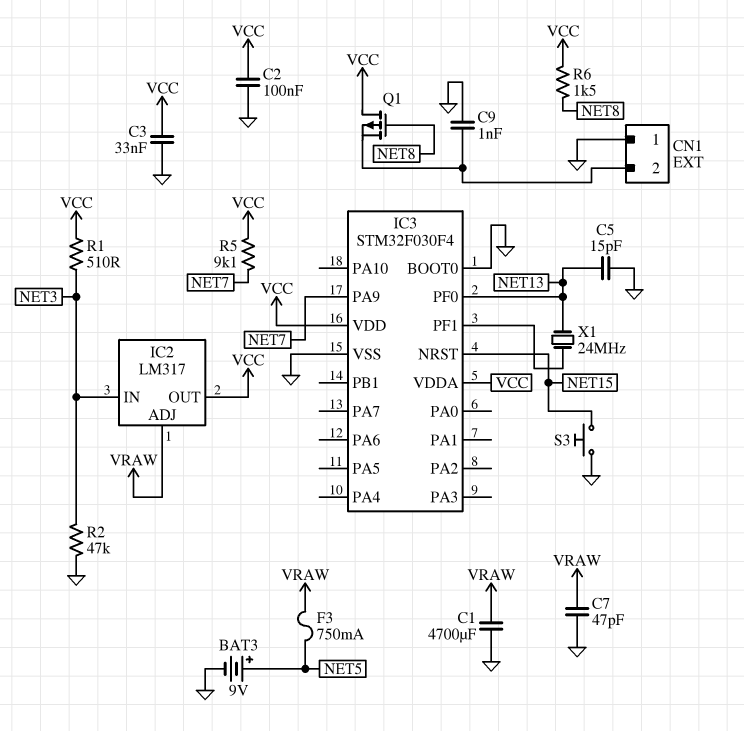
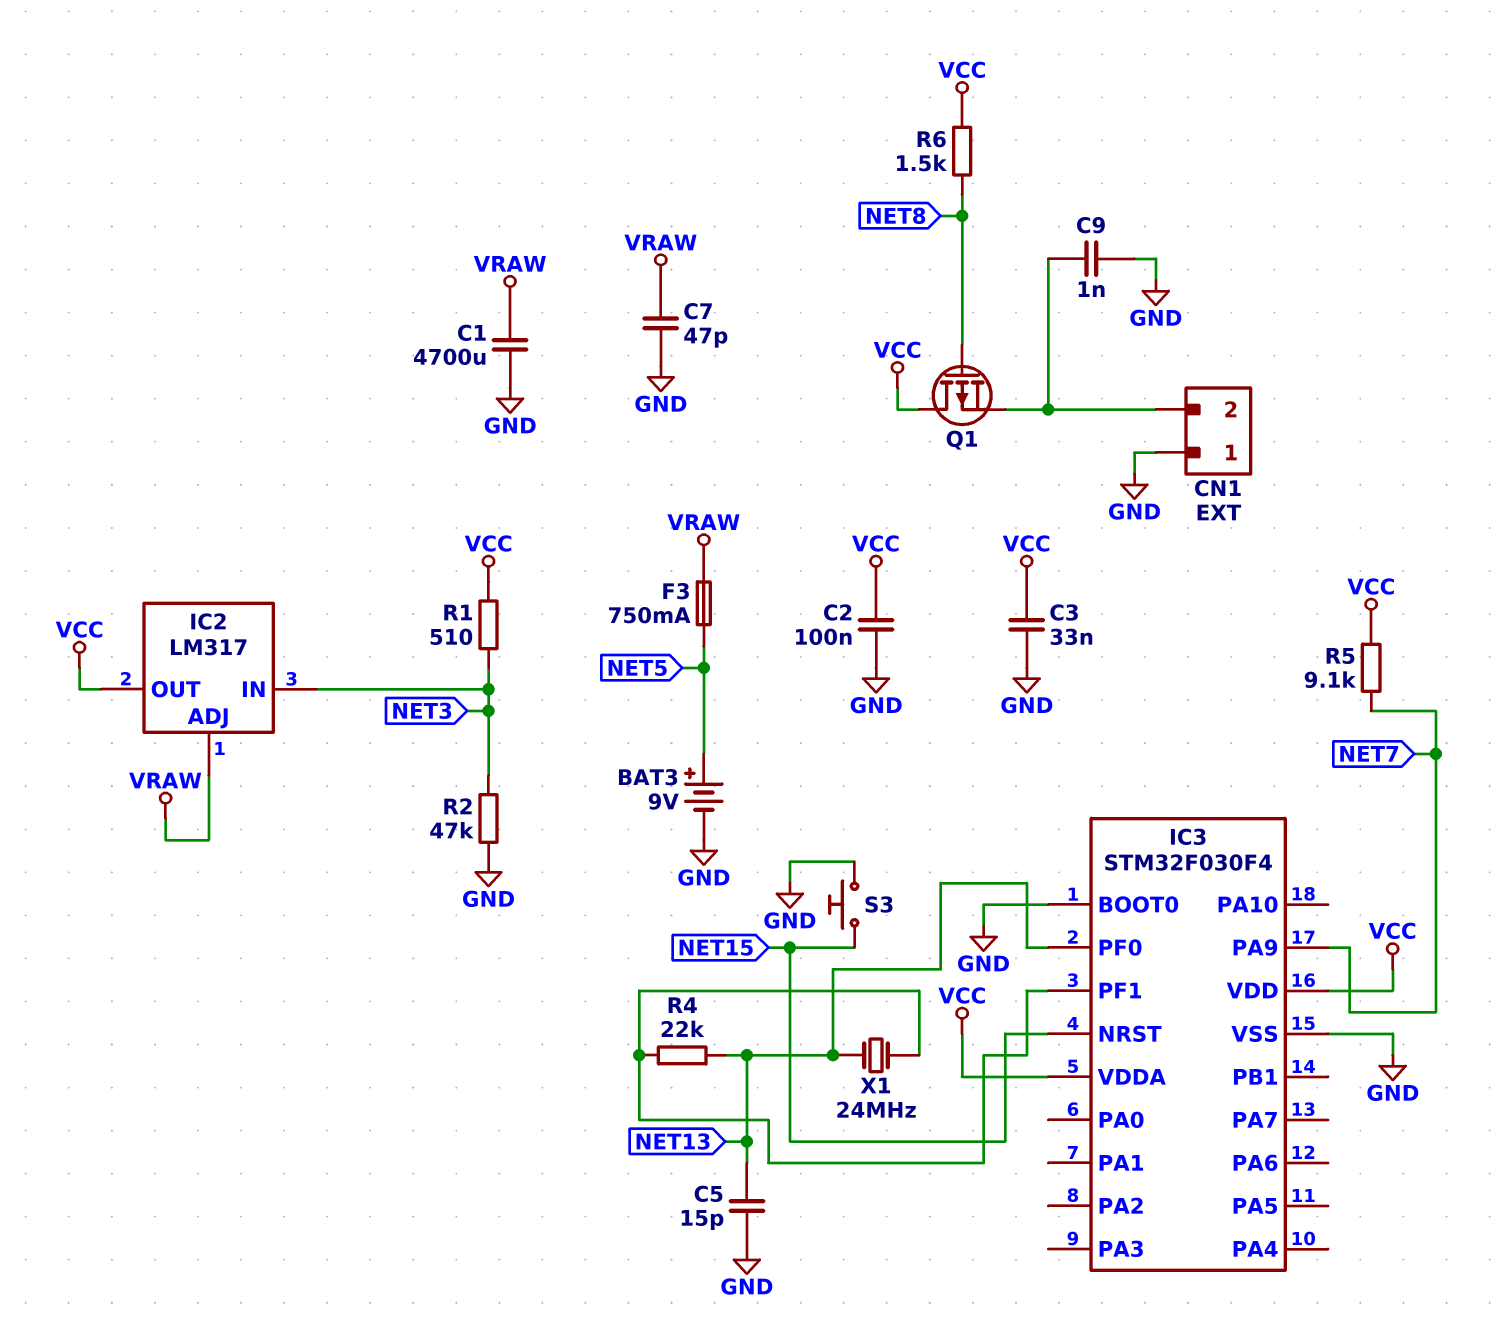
R4: none -> 22k (IC3/PF1, NET13)

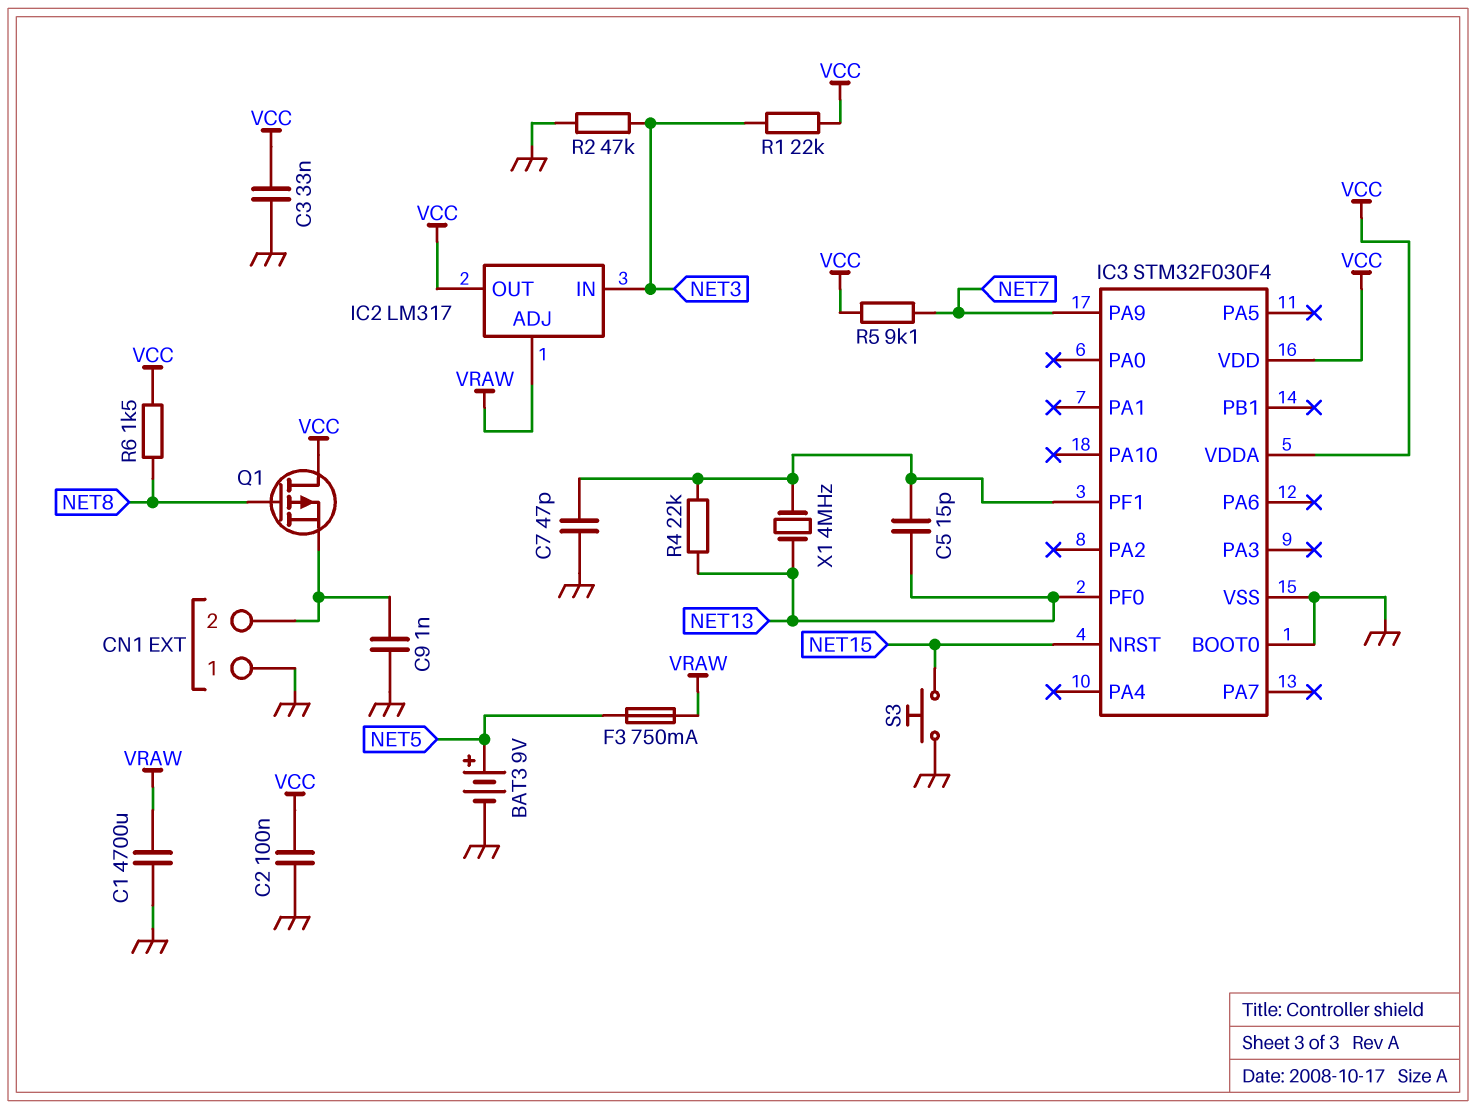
C5: 15pF (GND, NET13) -> 15pF (IC3/PF1, NET13)
C7: 47pF (GND, VRAW) -> 47pF (GND, IC3/PF1)
R1: 510 (NET3, VCC) -> 22k (NET3, VCC)
X1: 24MHz (IC3/PF1, NET13) -> 4MHz (IC3/PF1, NET13)

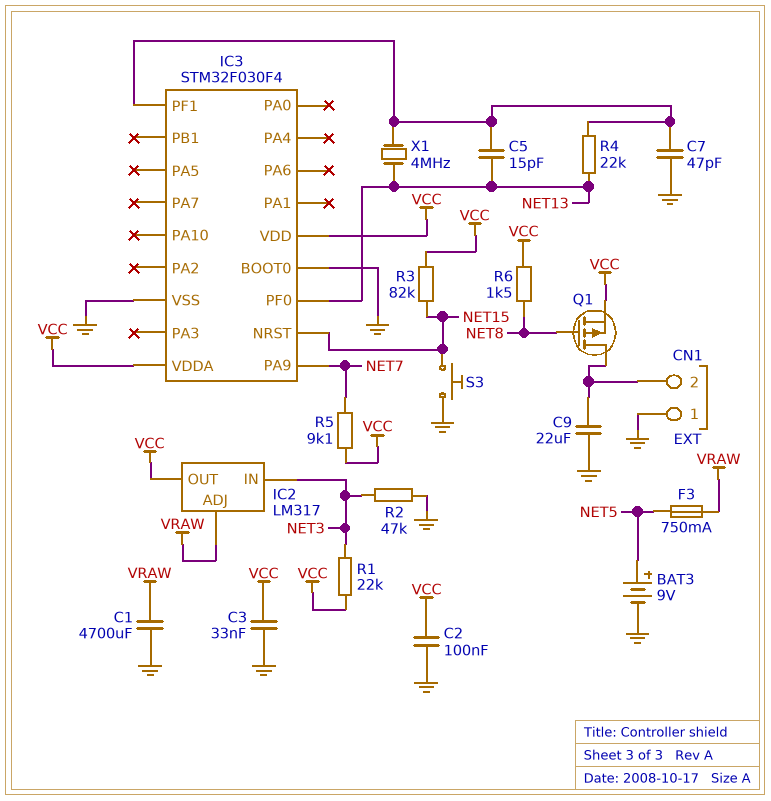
C9: 1nF (CN1/2, GND) -> 22uF (CN1/2, GND)
Q1: PMOS (G NET8, D VCC, S CN1/2) -> PMOS (G NET8, D CN1/2, S VCC)
R3: none -> 82k (NET15, VCC)

